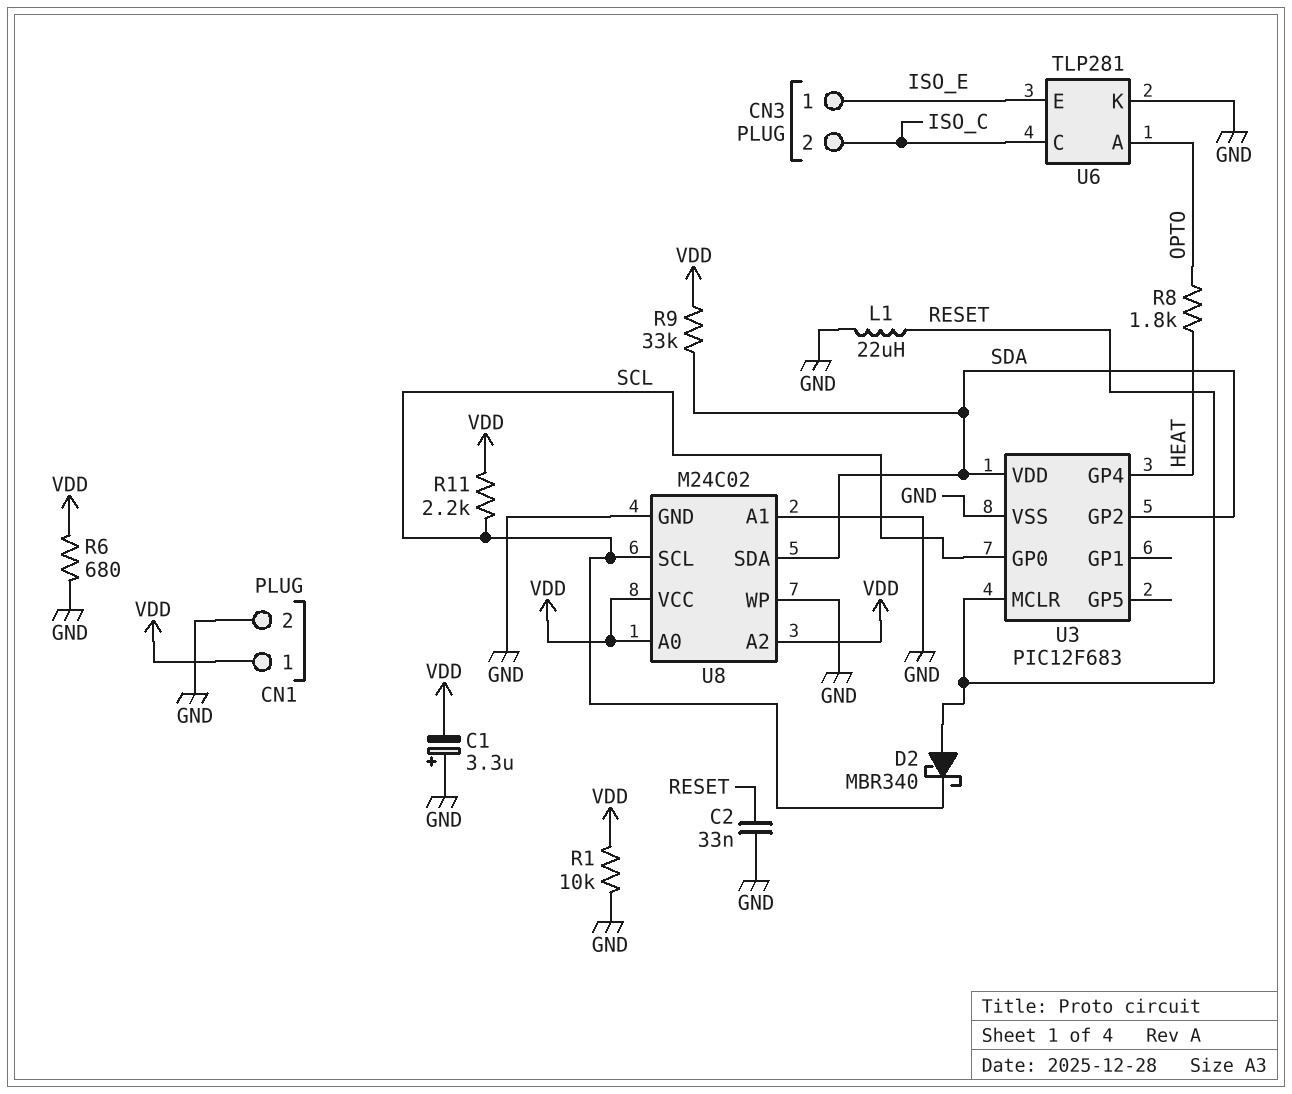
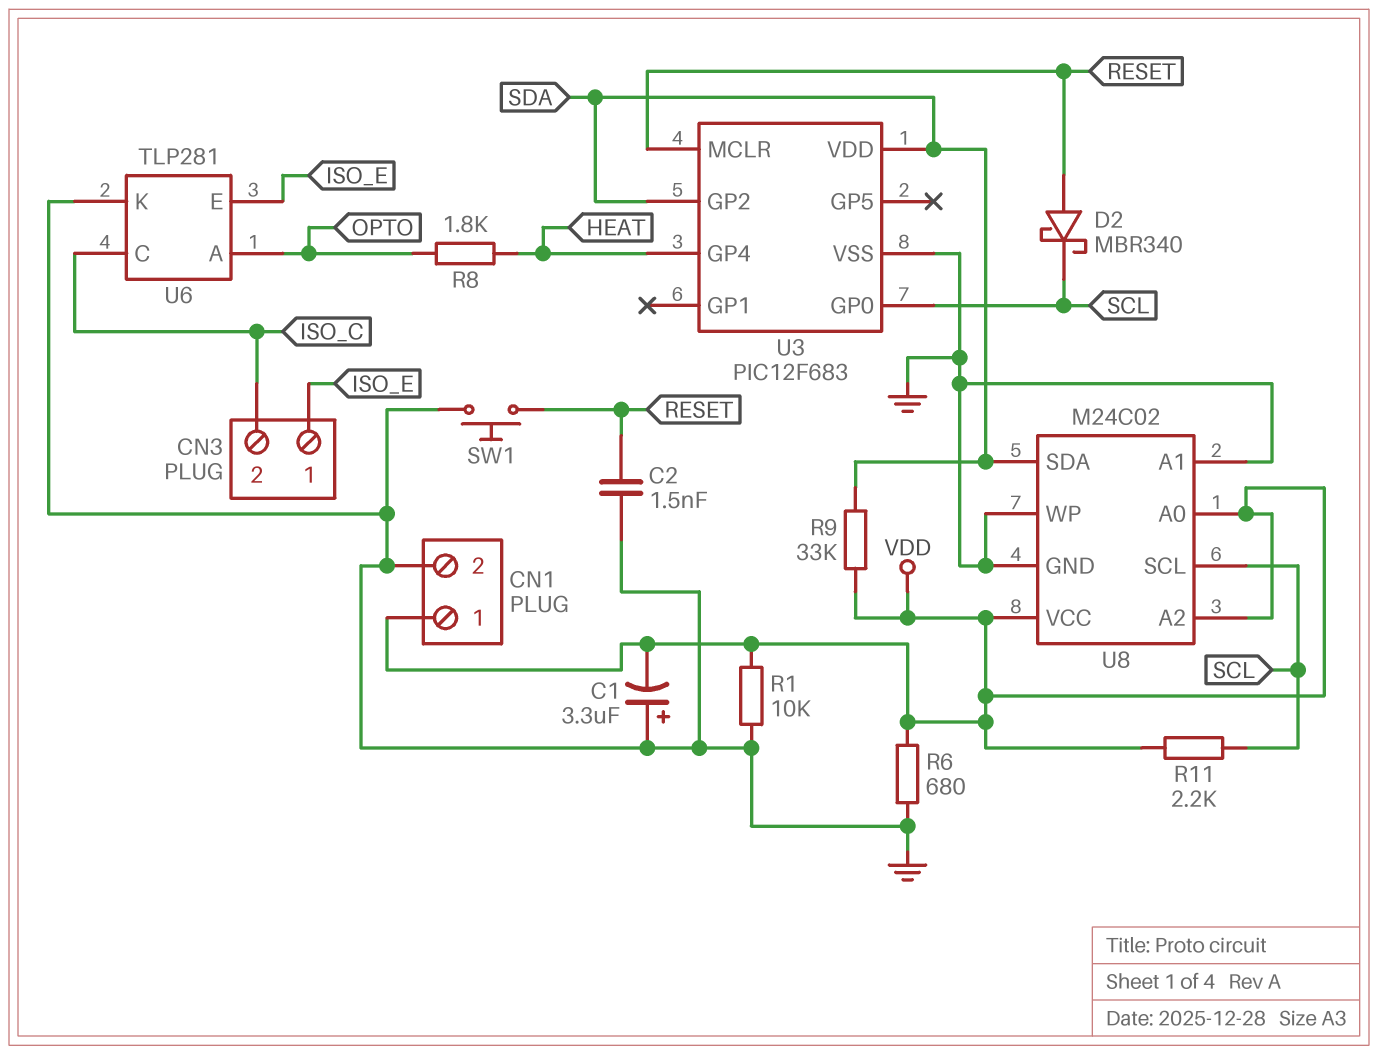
C2: 33nF (GND, RESET) -> 1.5nF (GND, RESET)
L1: 22uH (GND, RESET) -> none
SW1: none -> button (GND, RESET)

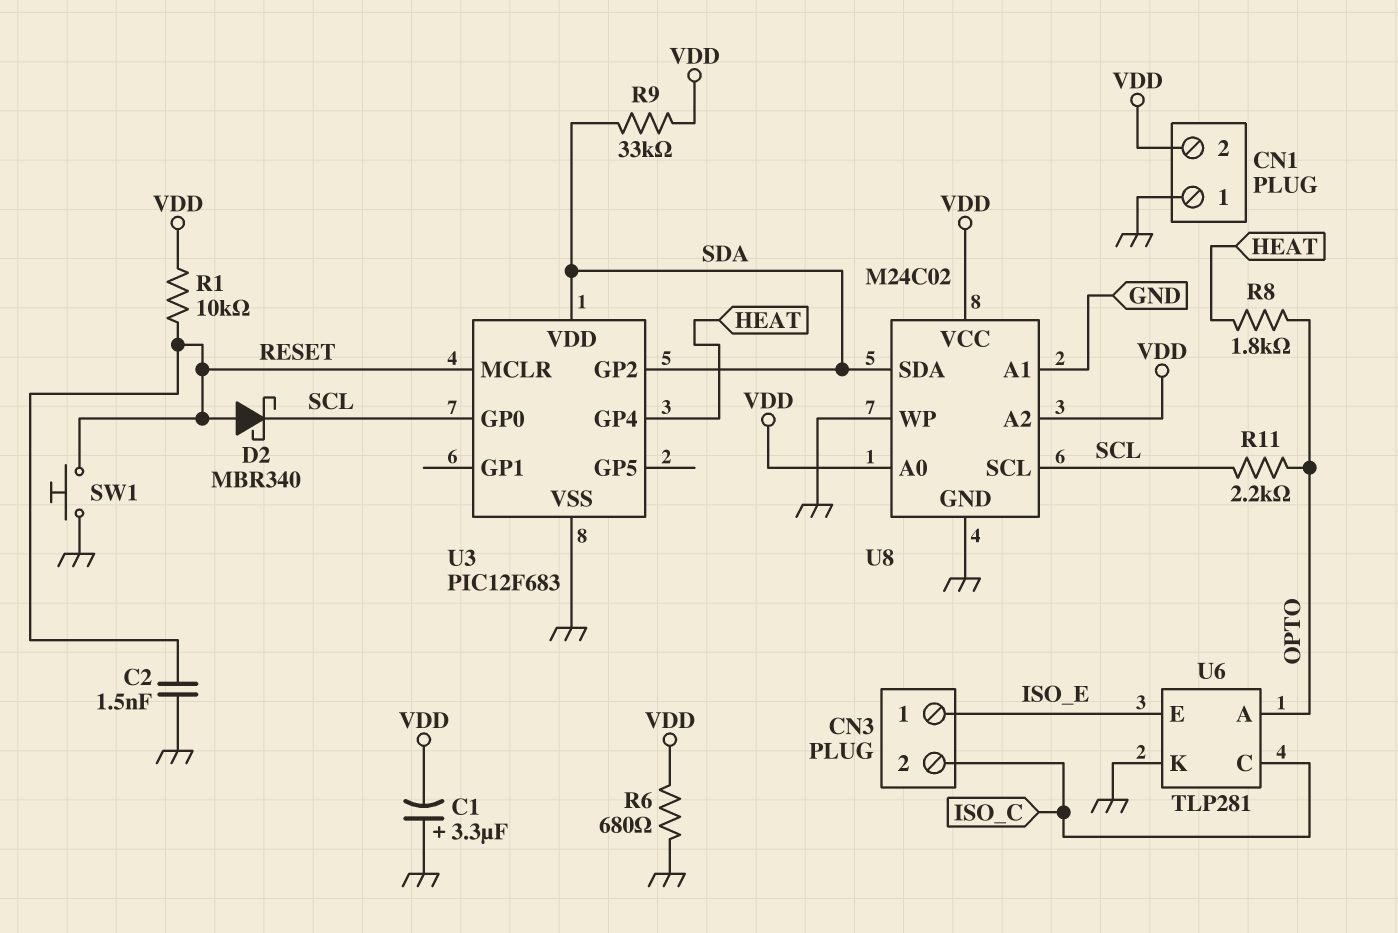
CN1 pin 1: VDD -> GND
CN1 pin 2: GND -> VDD
R1: 10k (GND, VDD) -> 10k (RESET, VDD)
R11: 2.2k (SCL, VDD) -> 2.2k (OPTO, SCL)

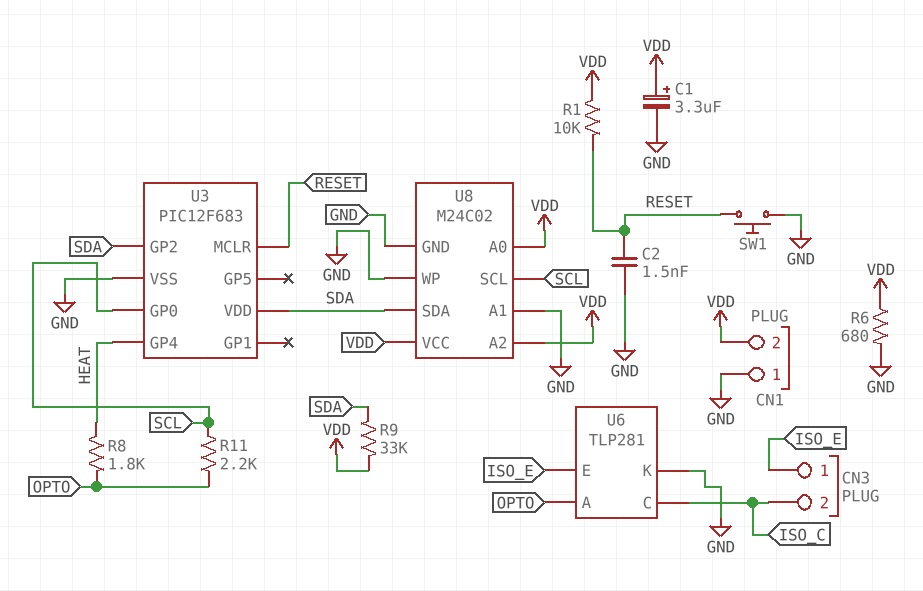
C1: 3.3uF (plus GND, minus VDD) -> 3.3uF (plus VDD, minus GND)
D2: schottky MBR340 (A RESET, K SCL) -> none

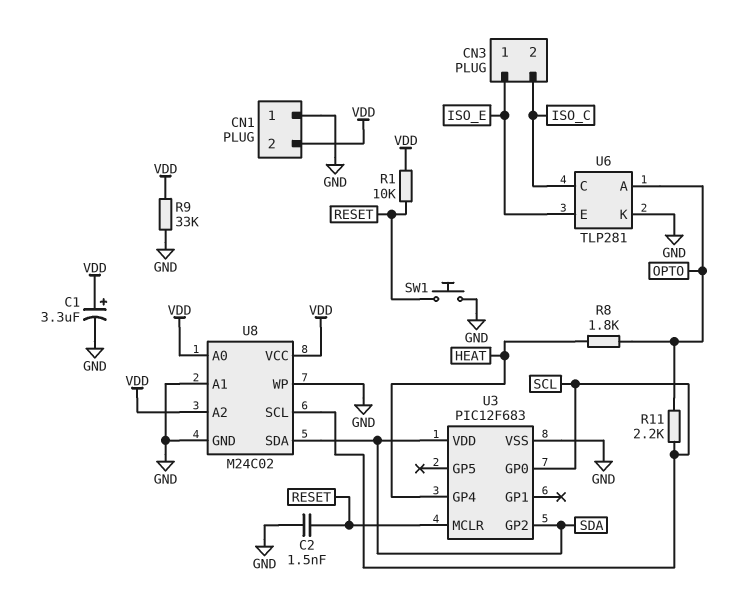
R6: 680 (GND, VDD) -> none
R9: 33k (SDA, VDD) -> 33k (GND, VDD)

